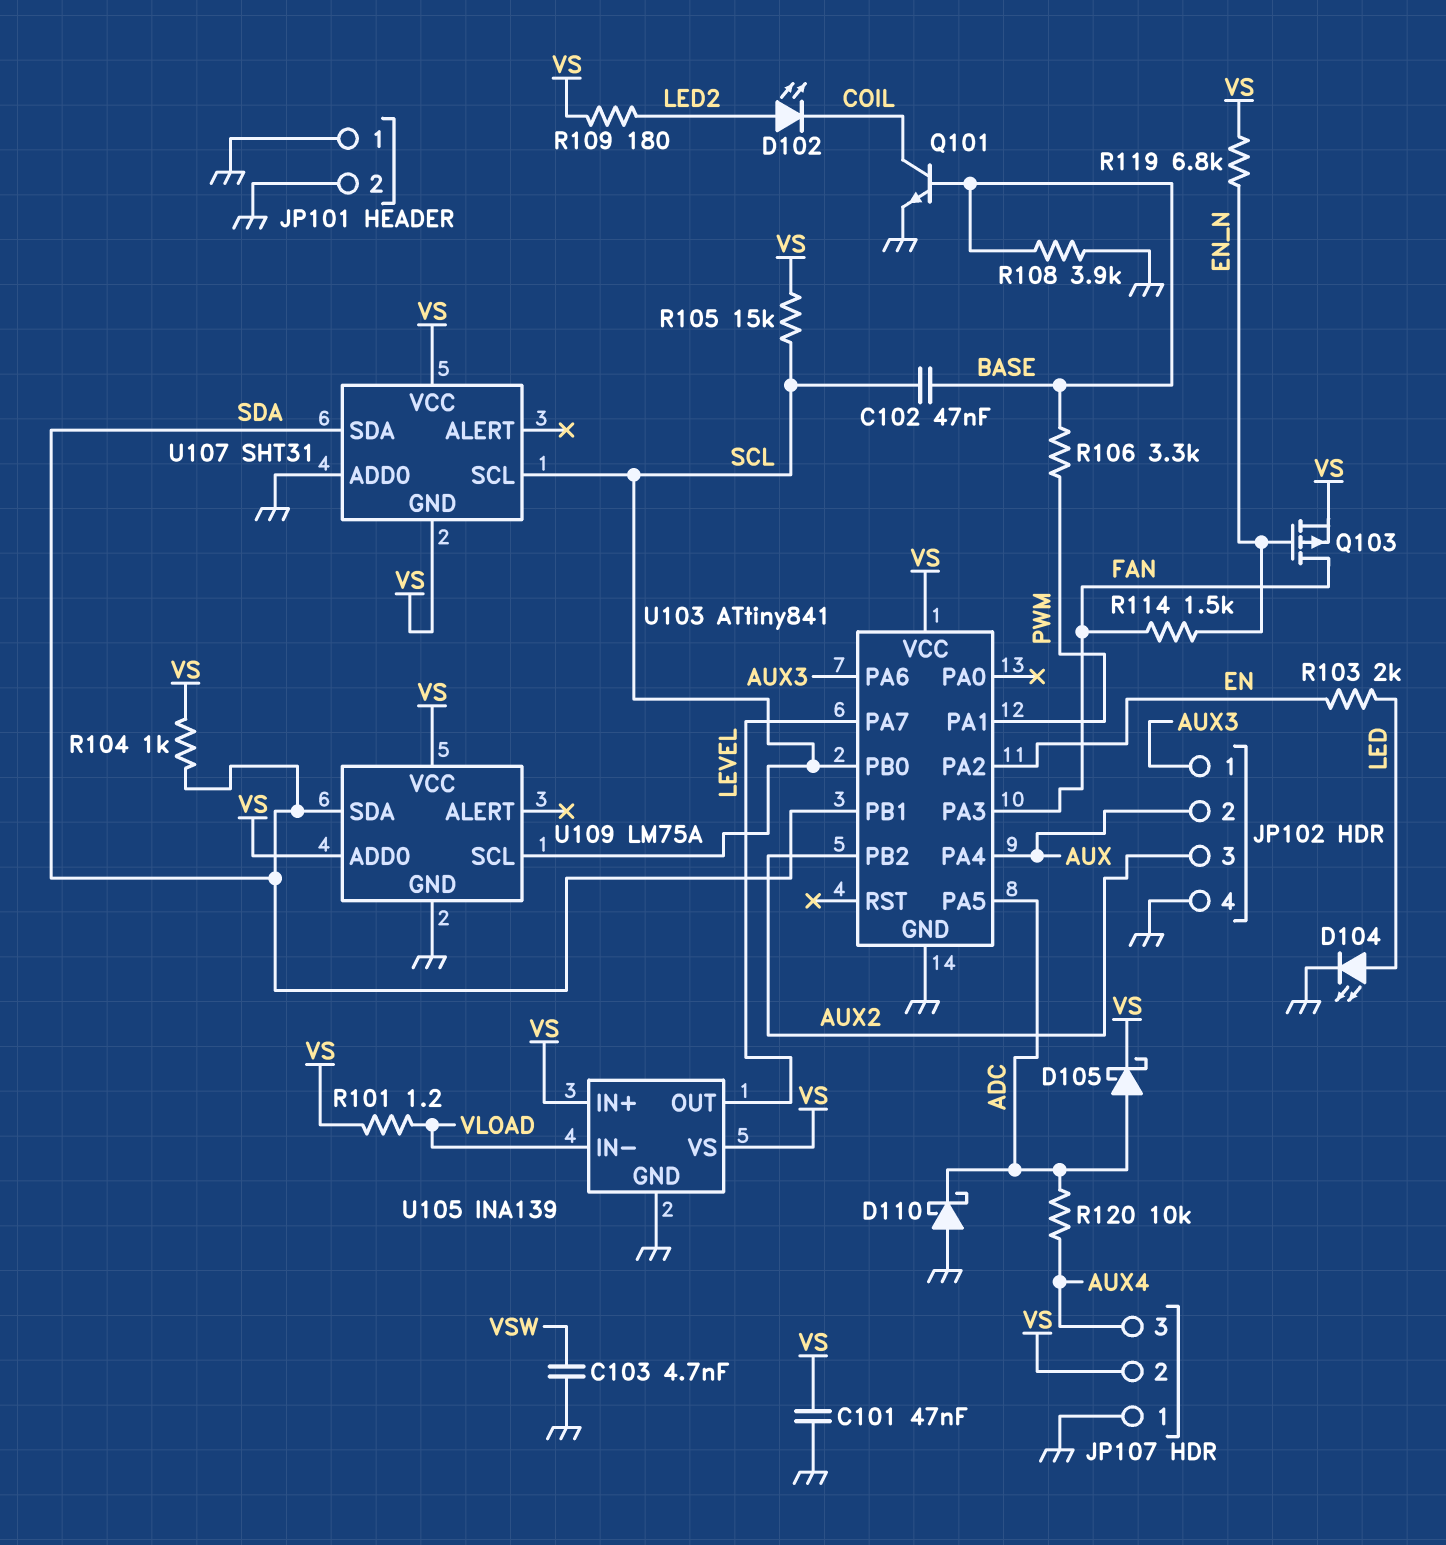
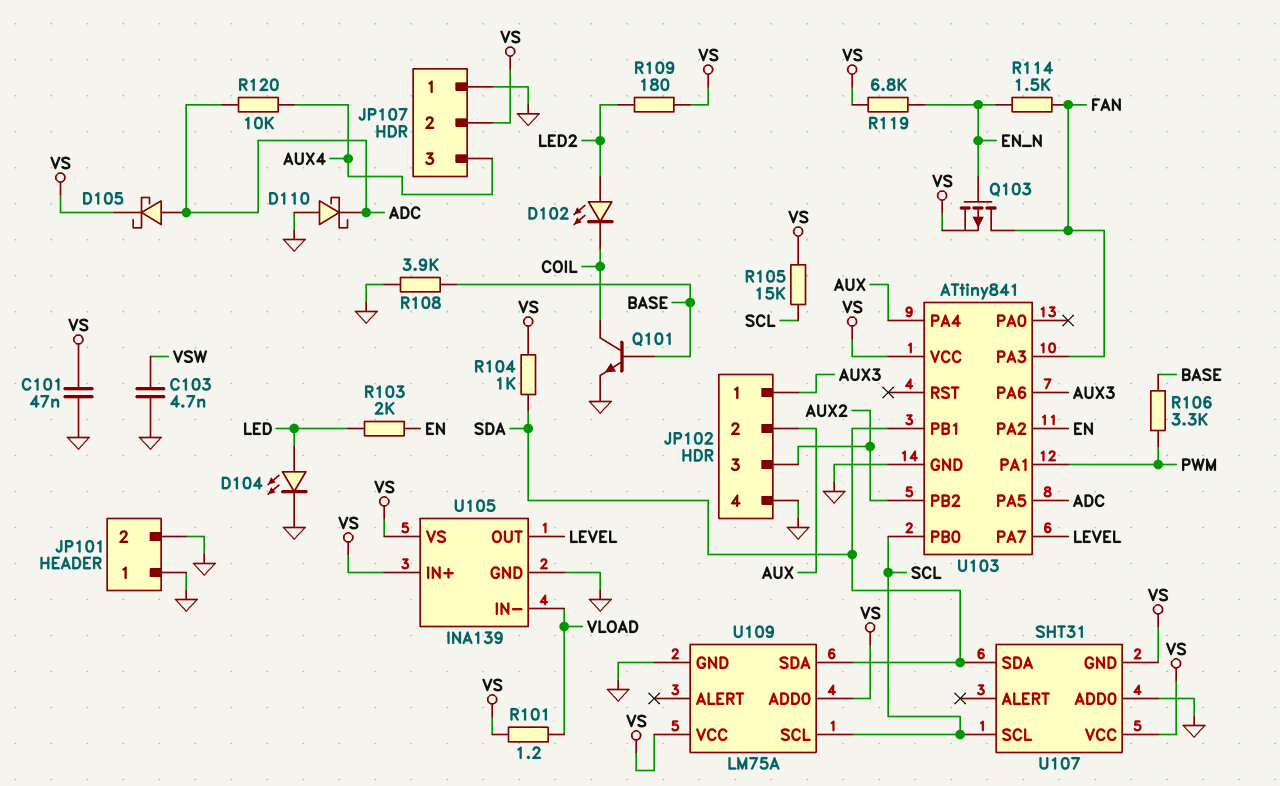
C102: 47nF (BASE, SCL) -> none

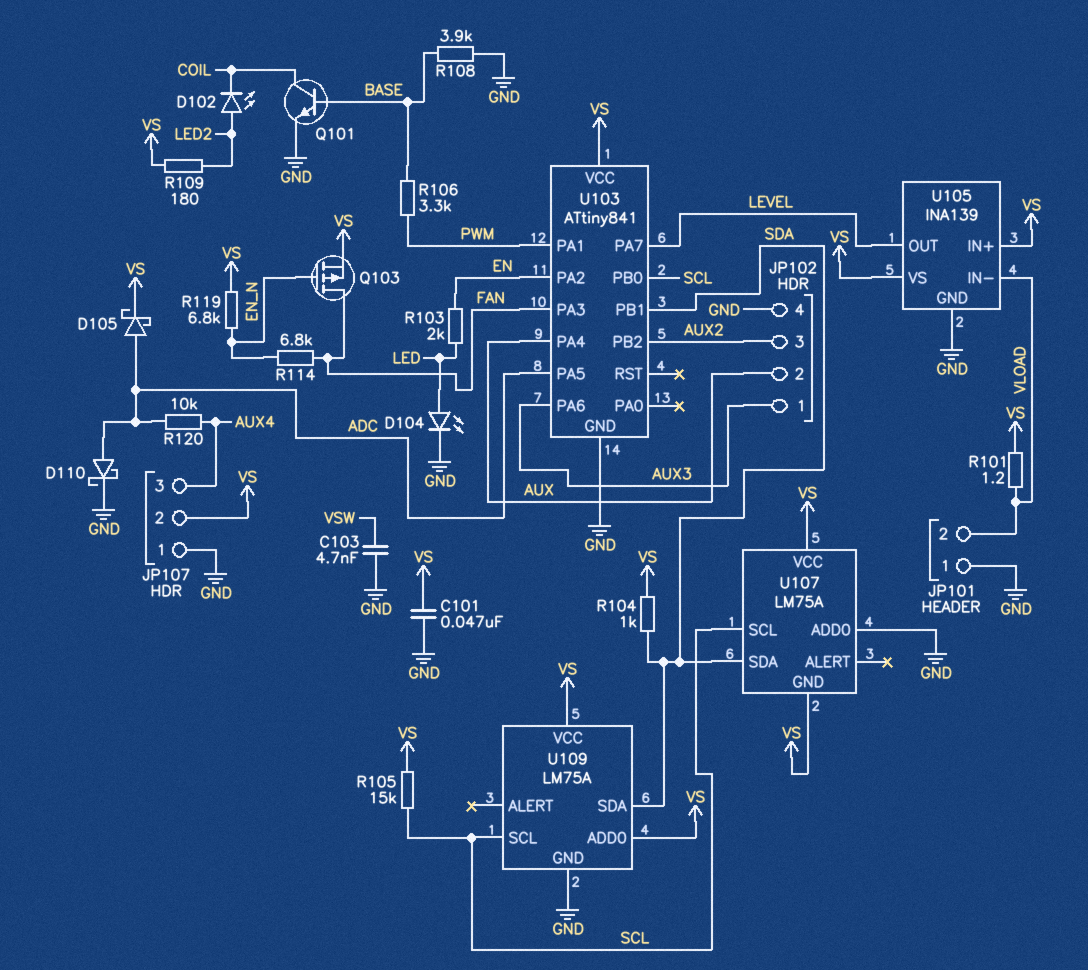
D110: schottky (A GND, K ADC) -> schottky (A ADC, K GND)
JP101 pin 2: GND -> VLOAD
R114: 1.5k (EN_N, FAN) -> 6.8k (EN_N, FAN)
U107: SHT31 -> LM75A

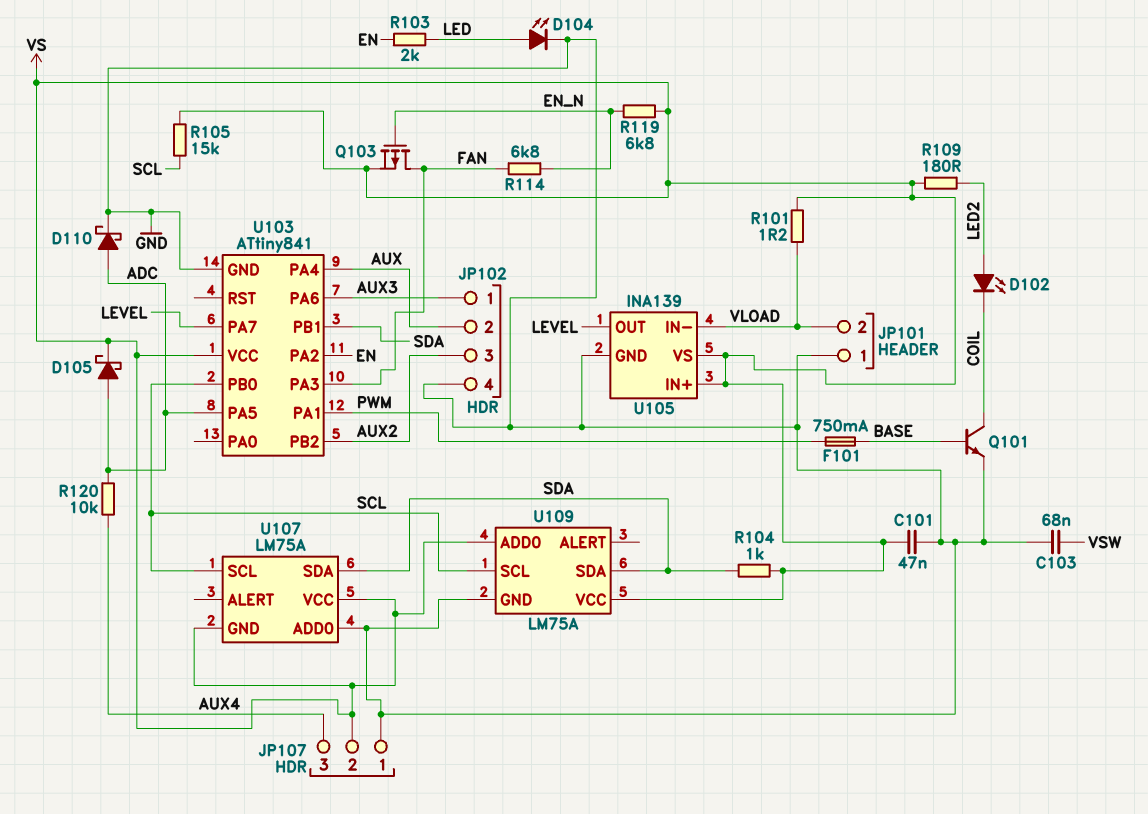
C103: 4.7nF (GND, VSW) -> 68nF (GND, VSW)
F101: none -> 750mA (BASE, PWM)
R106: 3.3k (BASE, PWM) -> none
R108: 3.9k (BASE, GND) -> none

